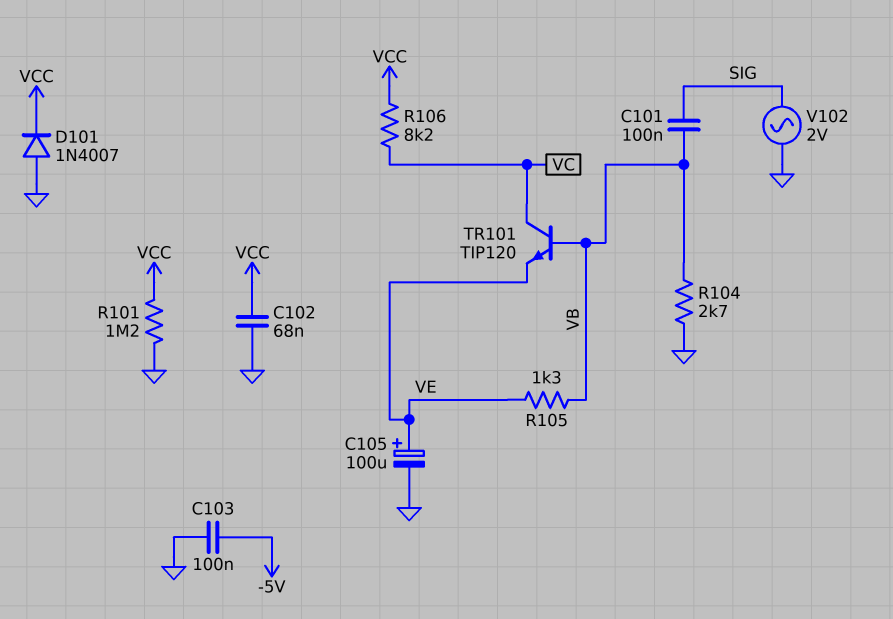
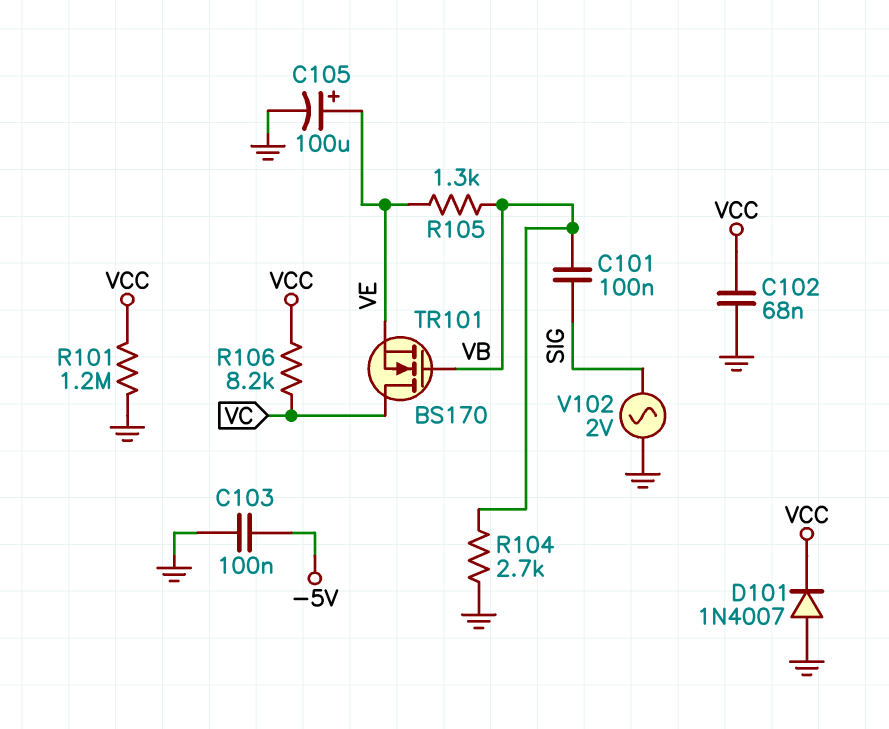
TR101: NPN TIP120 (B VB, C VC, E VE) -> NMOS BS170 (G VB, D VC, S VE)

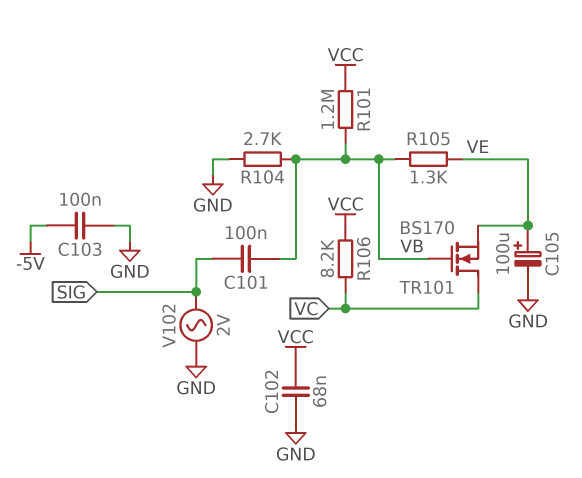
D101: diode 1N4007 (A GND, K VCC) -> none
R101: 1.2M (GND, VCC) -> 1.2M (VB, VCC)

